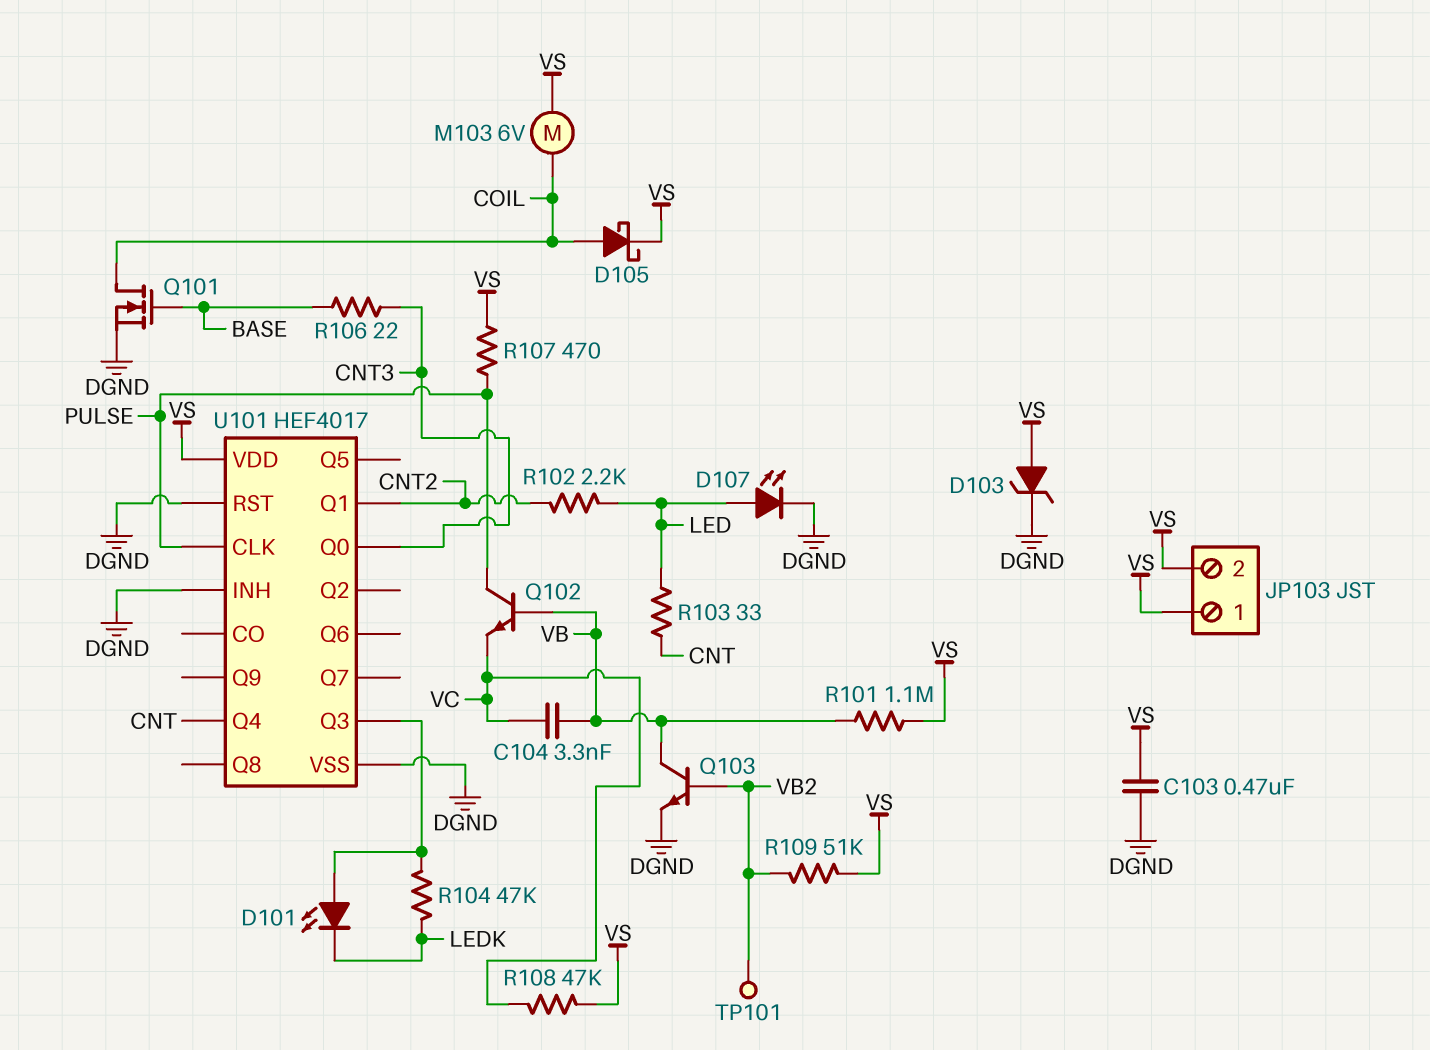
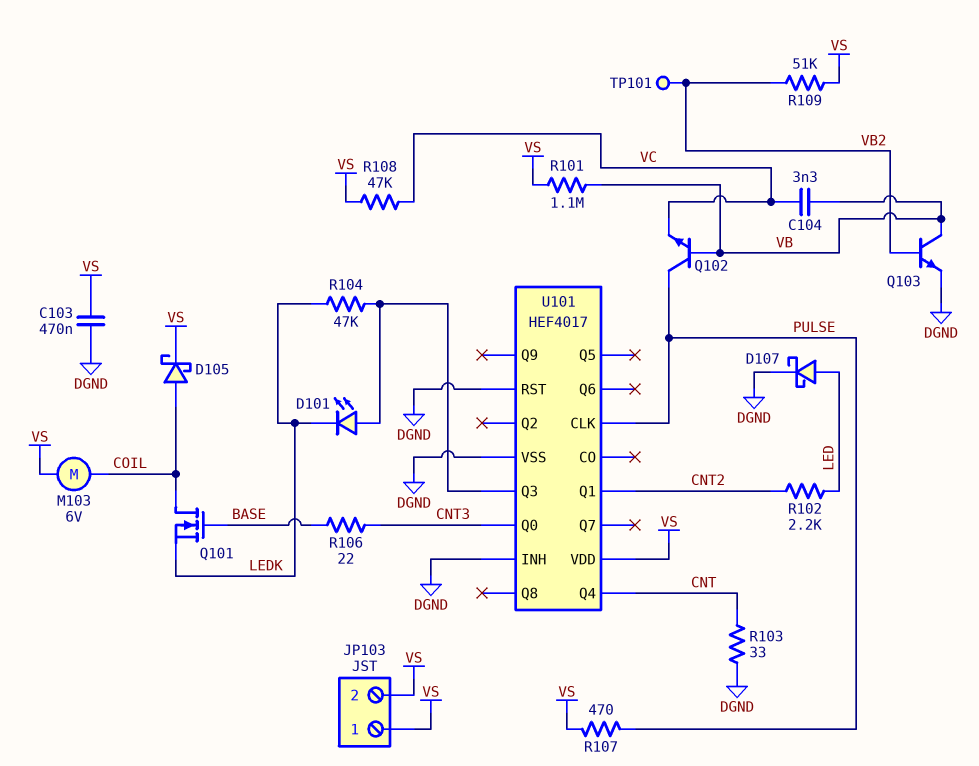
D103: zener (A VS, K DGND) -> none
D107: LED (A LED, K DGND) -> schottky (A LED, K DGND)
Q101: NMOS (G BASE, D COIL, S DGND) -> NMOS (G BASE, D COIL, S LEDK)
R103: 33 (CNT, LED) -> 33 (CNT, DGND)

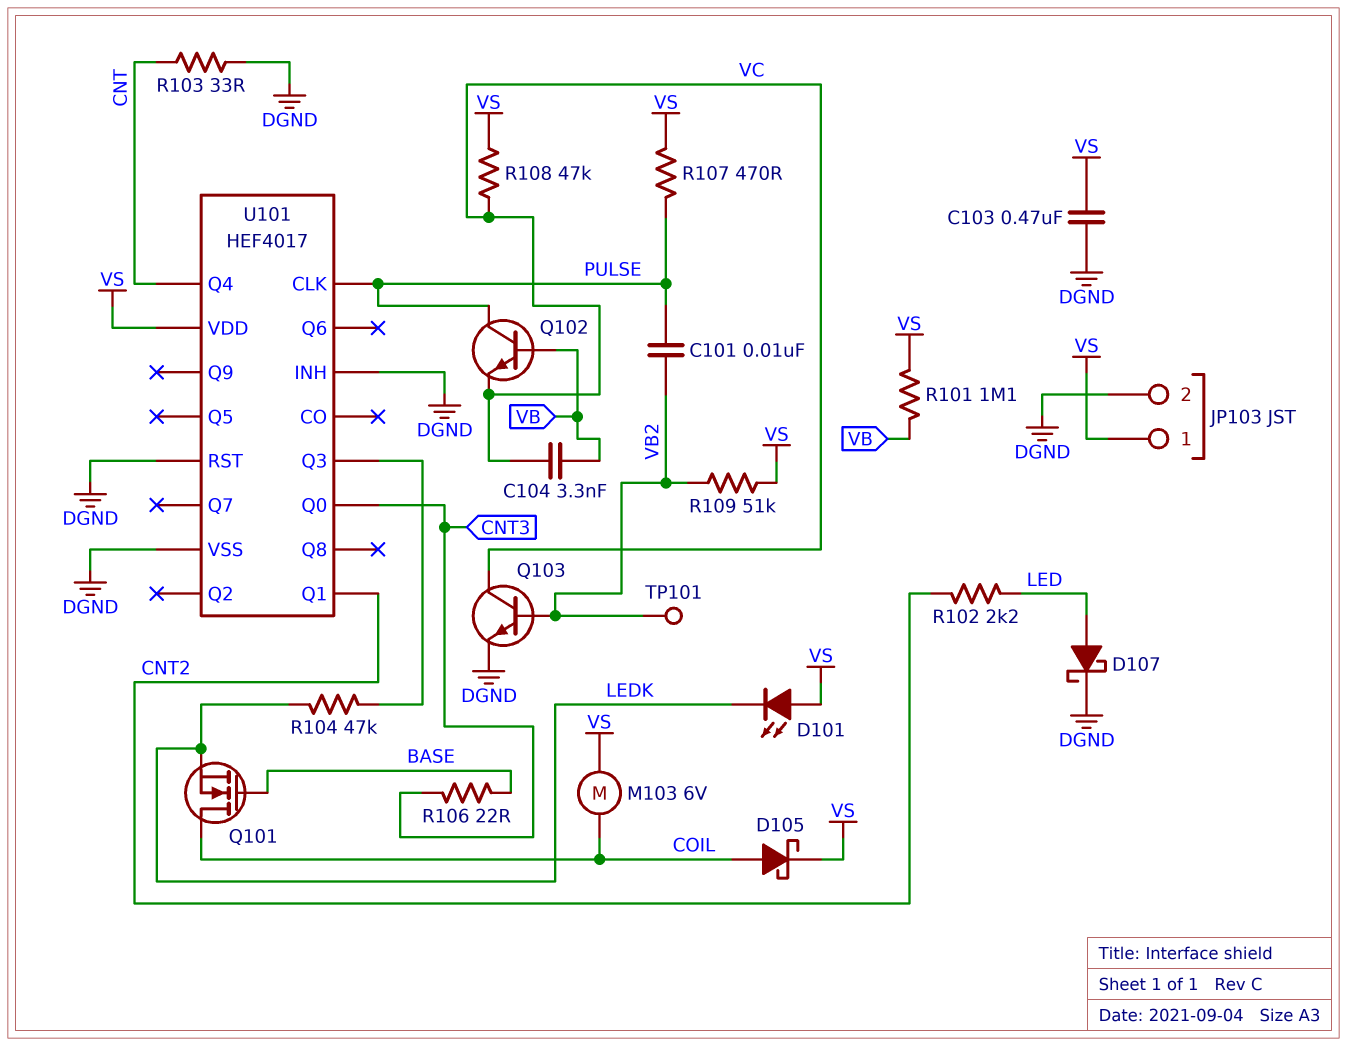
C101: none -> 10nF (PULSE, VB2)
D101: LED (A U101/Q3, K LEDK) -> LED (A VS, K LEDK)
JP103 pin 2: VS -> DGND
Q103: NPN (B VB2, C VB, E DGND) -> NPN (B VB2, C VC, E DGND)

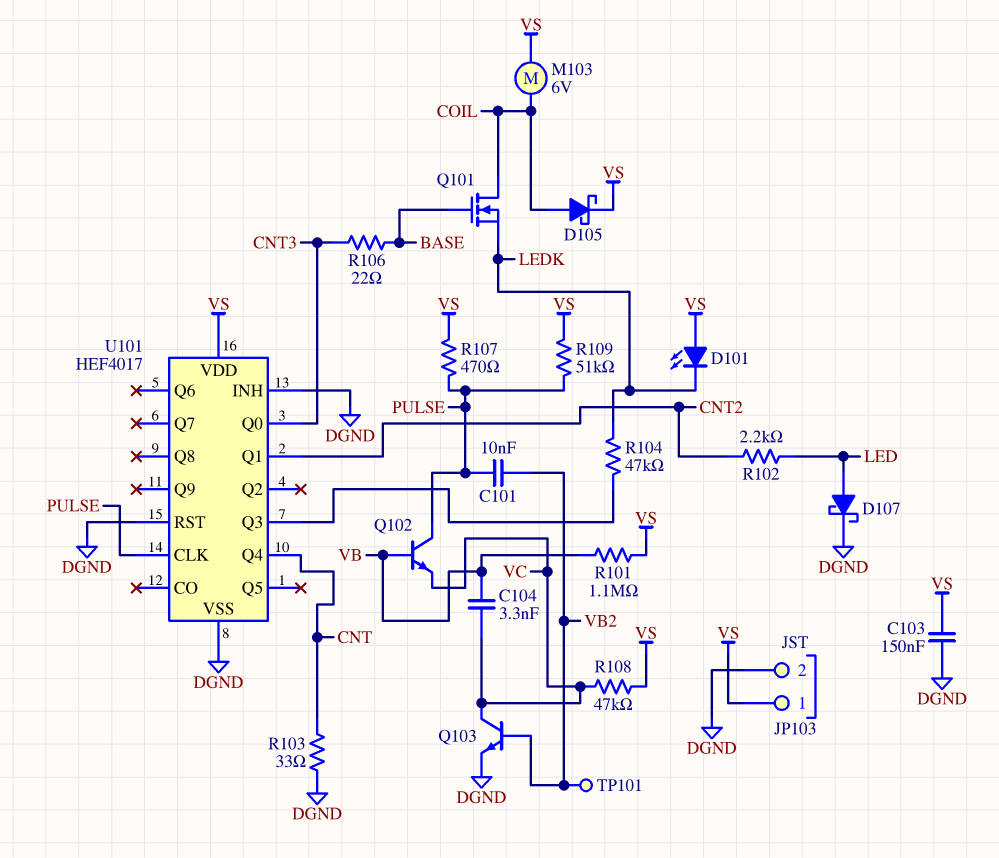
C103: 470nF (DGND, VS) -> 150nF (DGND, VS)
R109: 51k (VB2, VS) -> 51k (PULSE, VS)

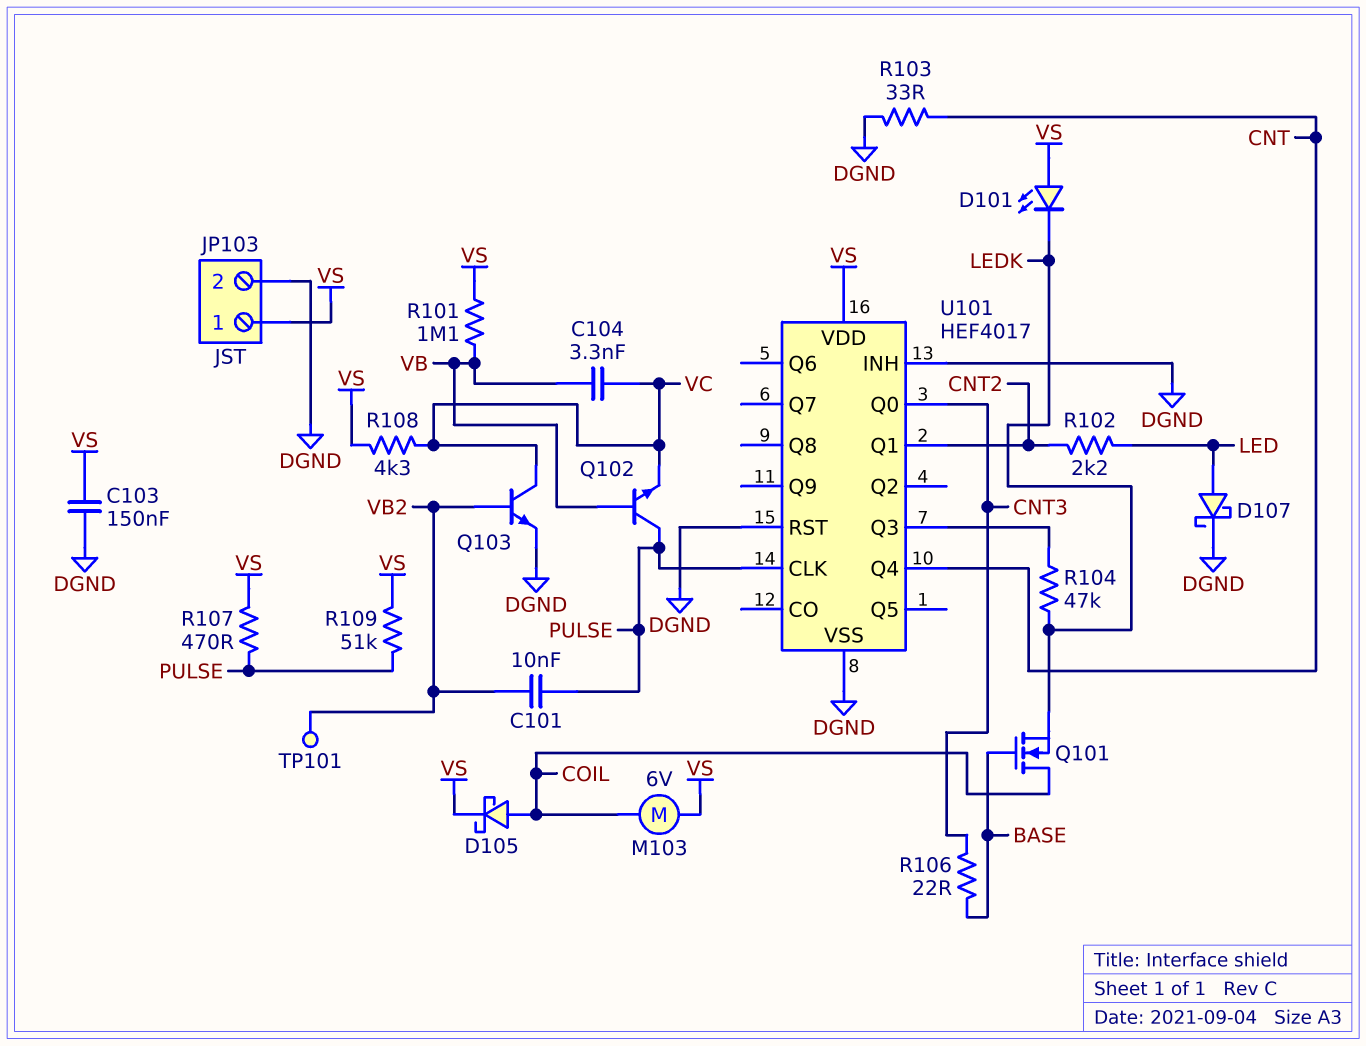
R108: 47k (VC, VS) -> 4.3k (VC, VS)

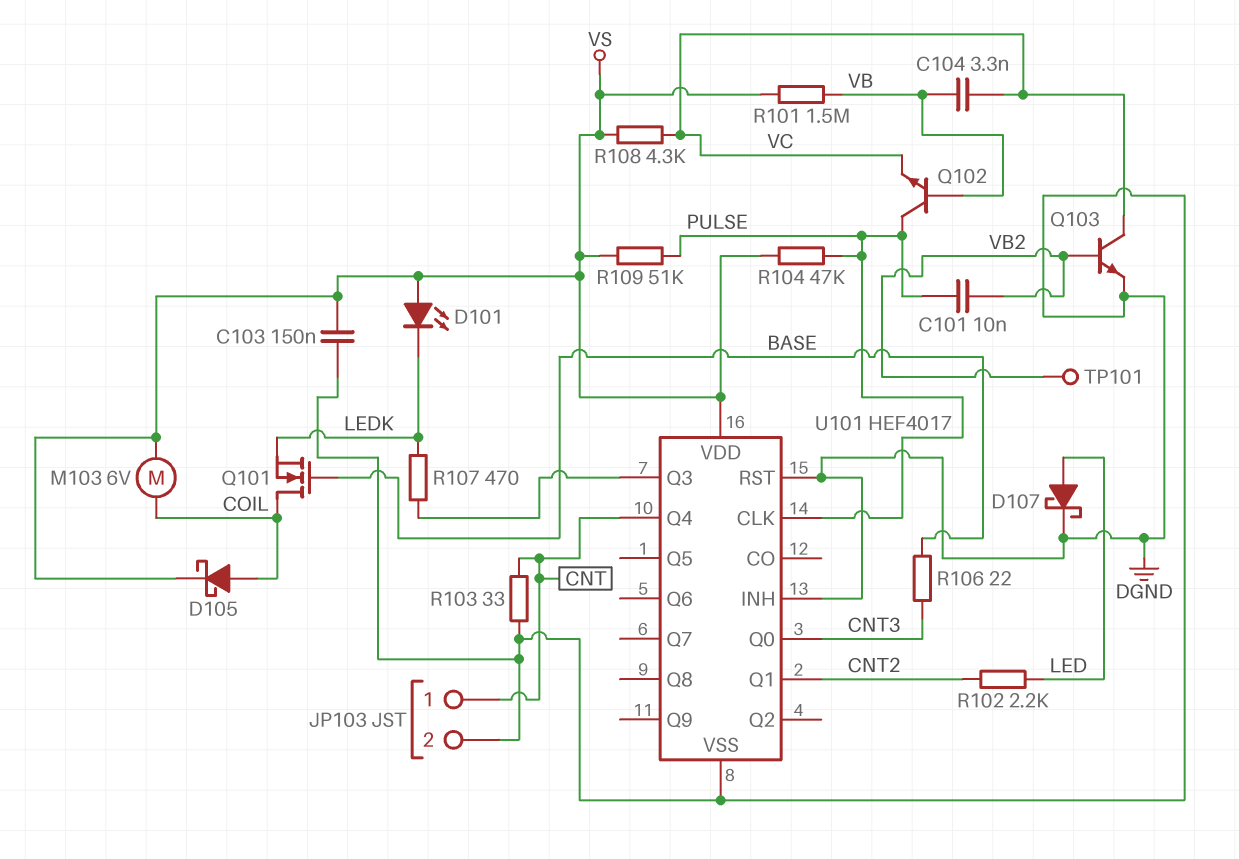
JP103 pin 1: VS -> CNT
R101: 1.1M (VB, VS) -> 1.5M (VB, VS)
R104: 47k (LEDK, U101/Q3) -> 47k (PULSE, VS)
R107: 470 (PULSE, VS) -> 470 (LEDK, U101/Q3)

